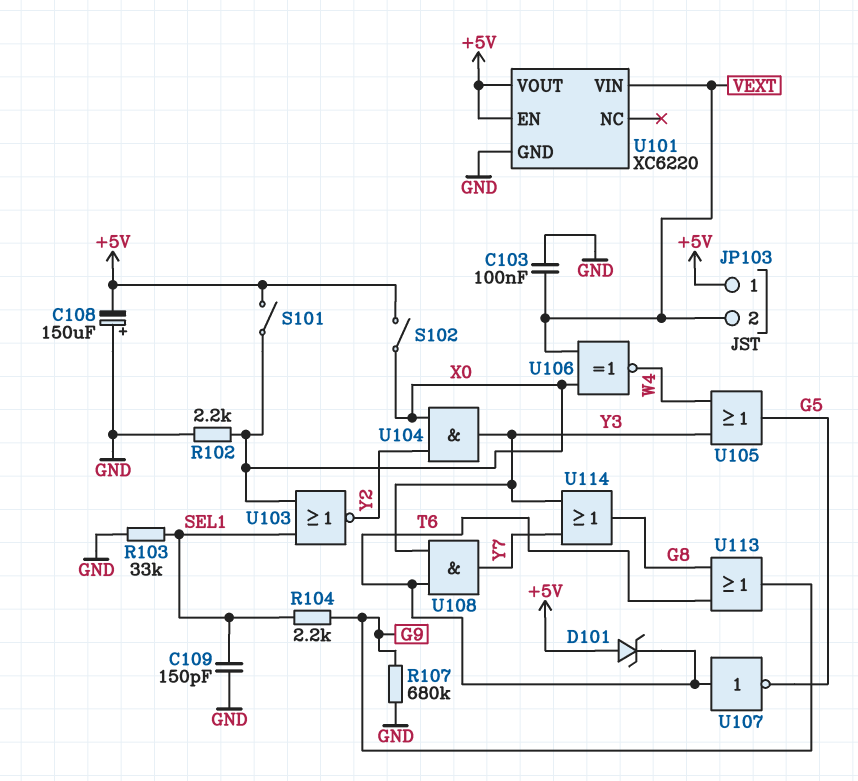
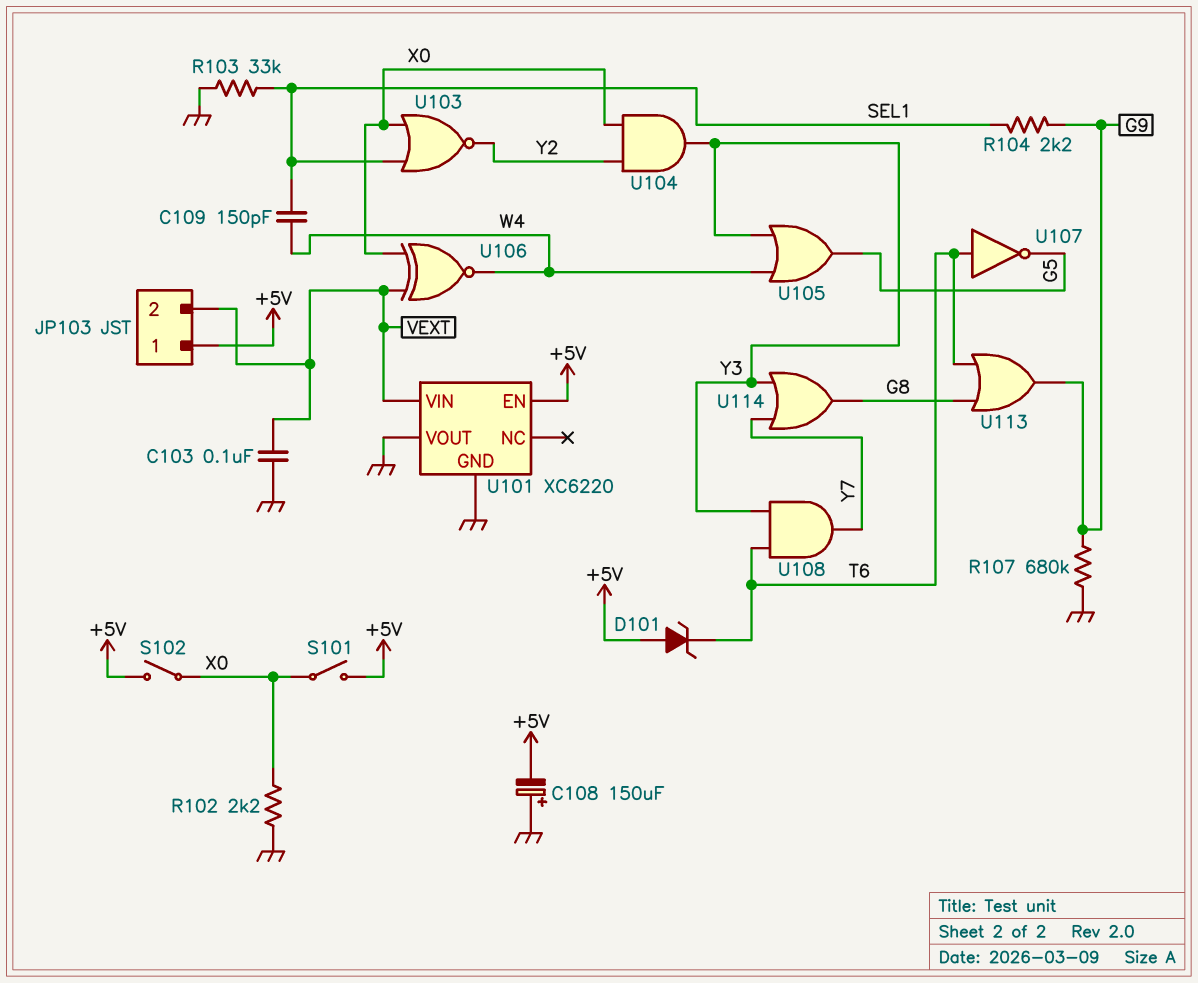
C109: 150pF (GND, SEL1) -> 150pF (SEL1, W4)
U101 pin VOUT: +5V -> GND

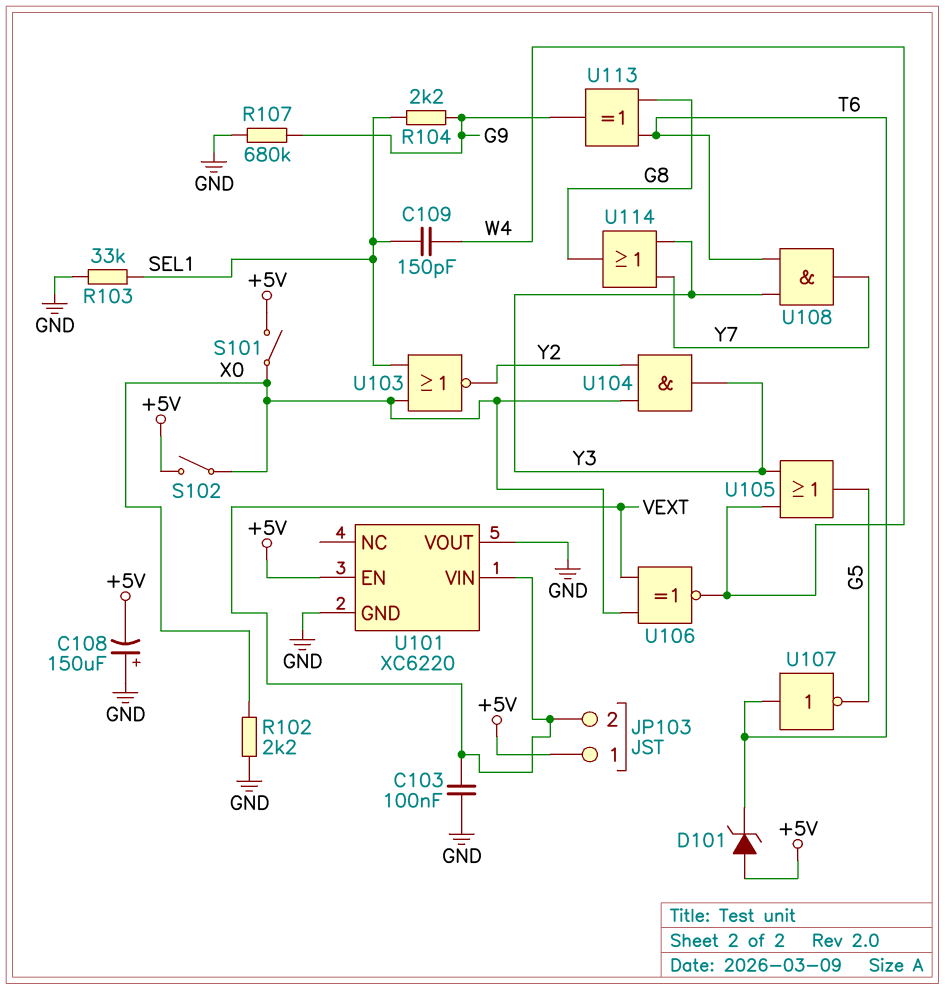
U113: OR (in G8, in T6, out G9) -> XOR (in G8, in T6, out G9)

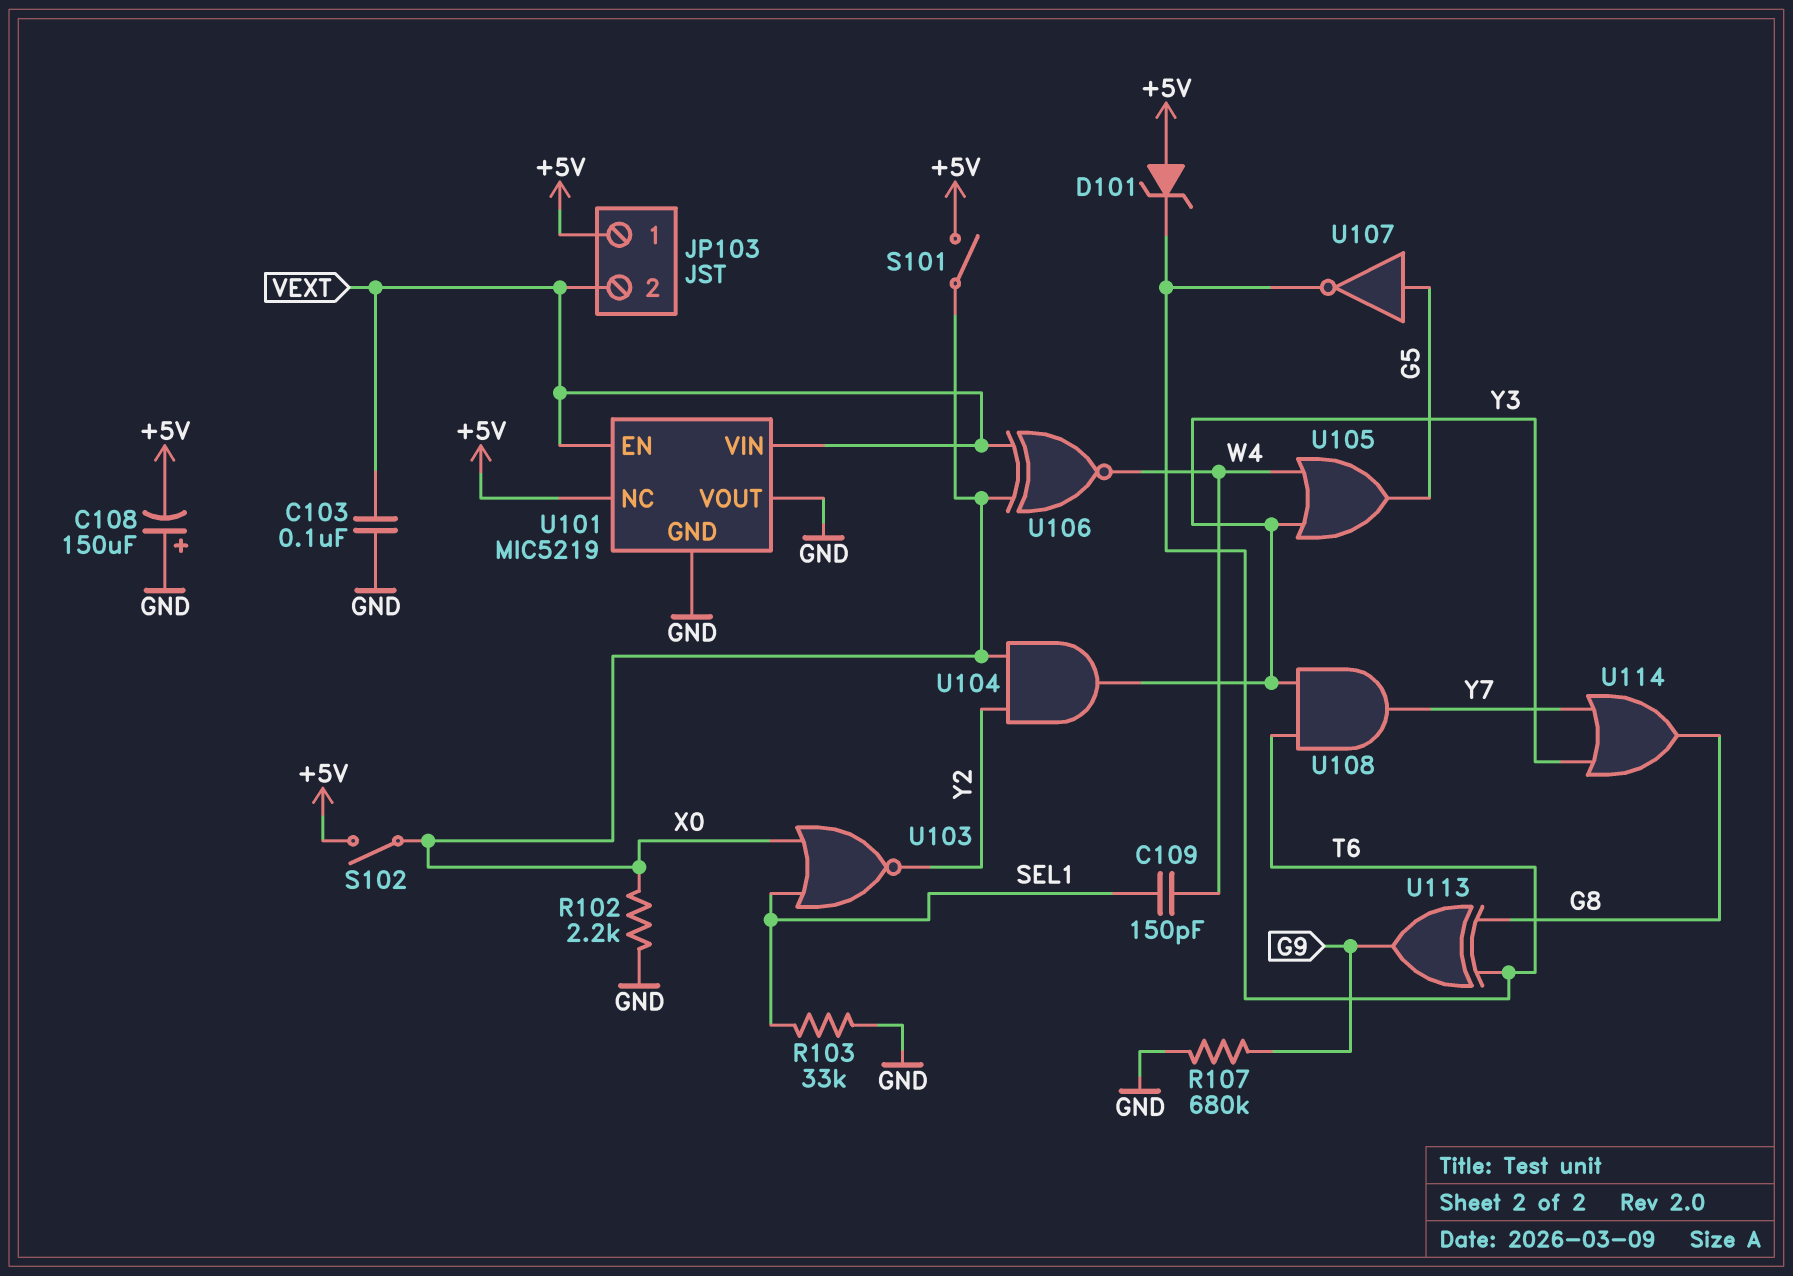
R104: 2.2k (G9, SEL1) -> none
U101: XC6220 -> MIC5219
U101 pin EN: +5V -> VEXT
U101 pin NC: none -> +5V
U107: NOT (in T6, out G5) -> NOT (in G5, out T6)

